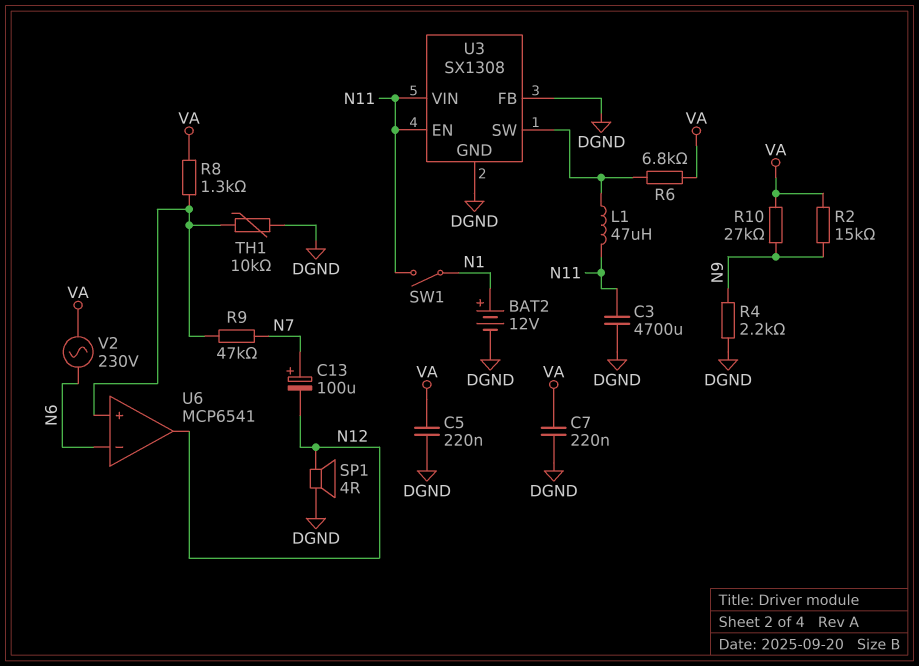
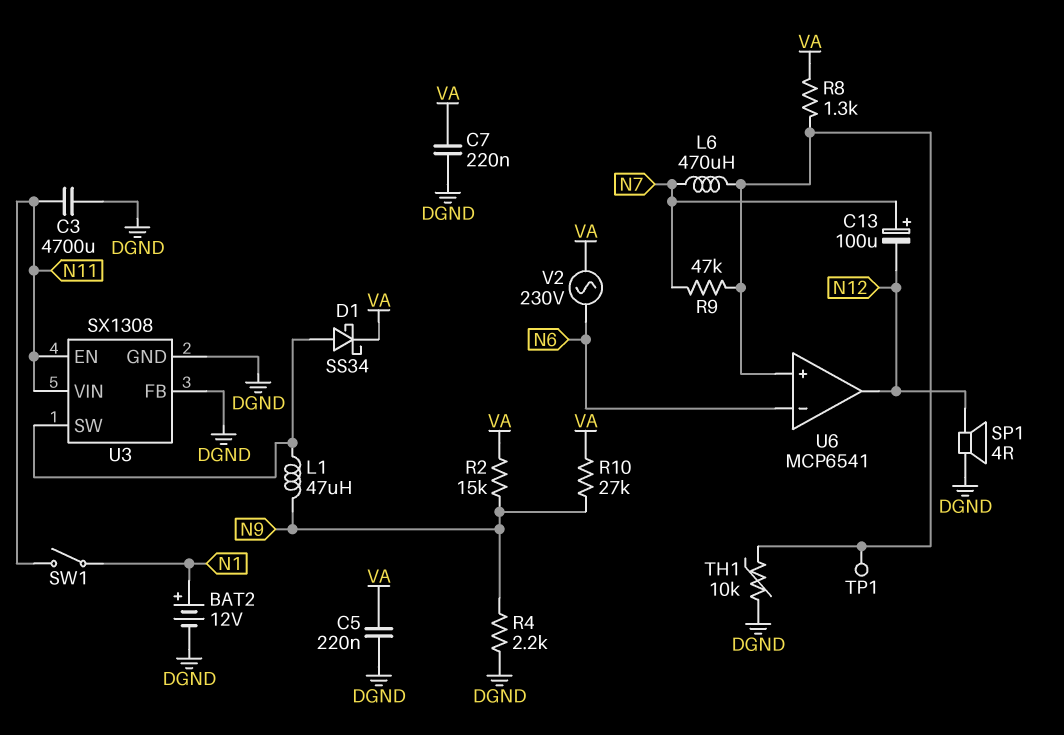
D1: none -> schottky SS34 (A U3/SW, K VA)
L1: 47uH (N11, U3/SW) -> 47uH (N9, U3/SW)
L6: none -> 470uH (N7, U6/in+)
R6: 6.8k (U3/SW, VA) -> none
TP1: none -> test point (U6/in+)

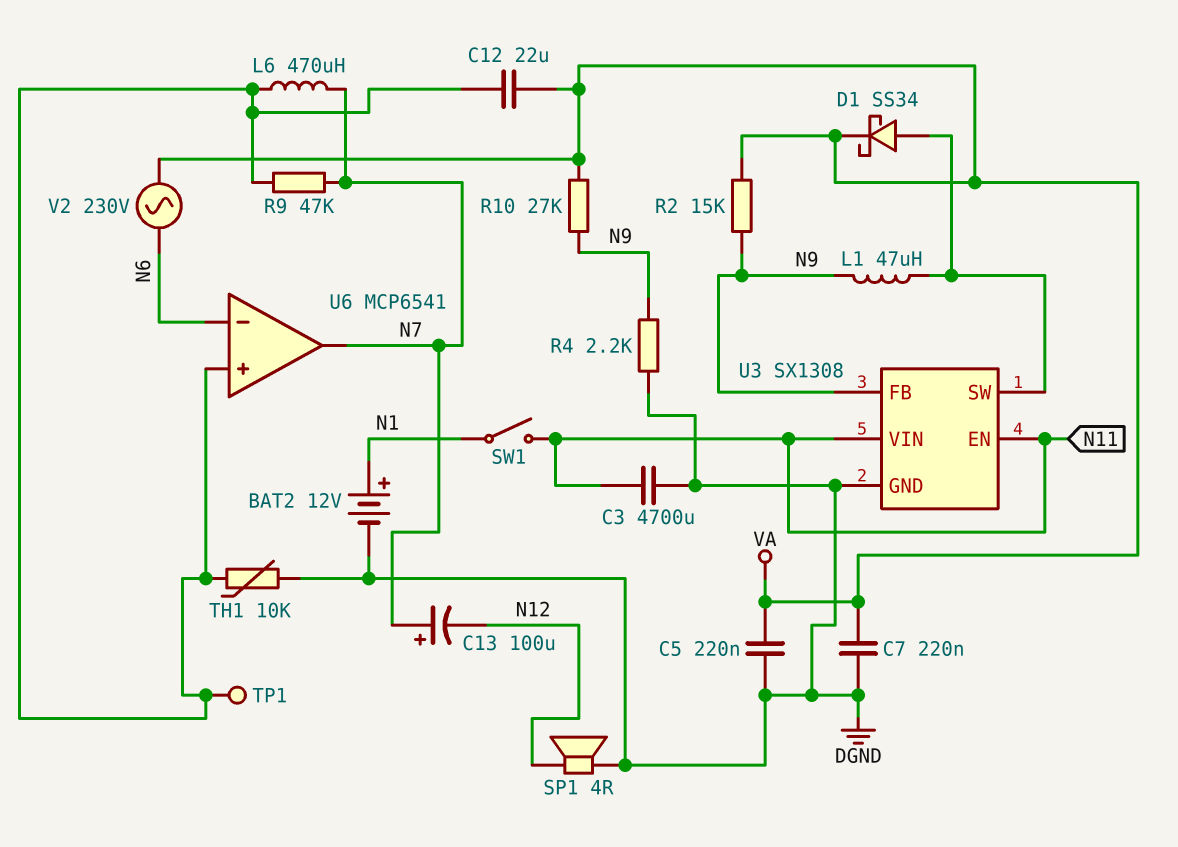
C12: none -> 22uF (U6/in+, VA)
R8: 1.3k (U6/in+, VA) -> none
U3 pin FB: DGND -> N9
U6 pin out: N12 -> N7

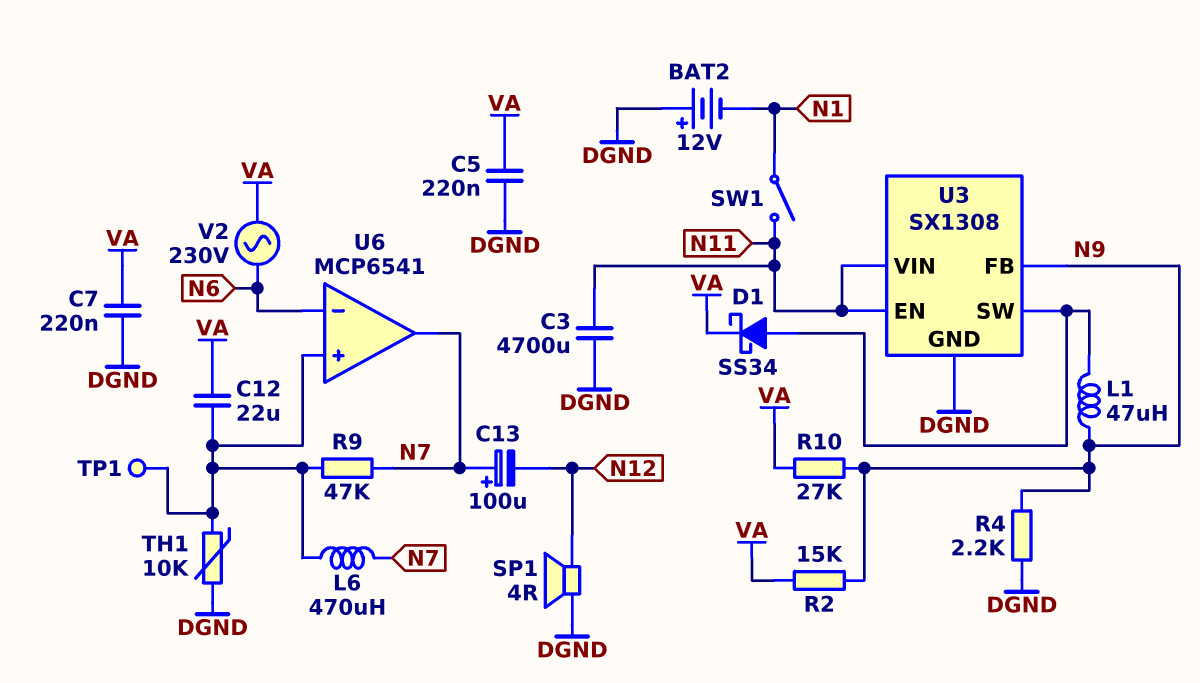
BAT2: 12V (plus N1, minus DGND) -> 12V (plus DGND, minus N1)

